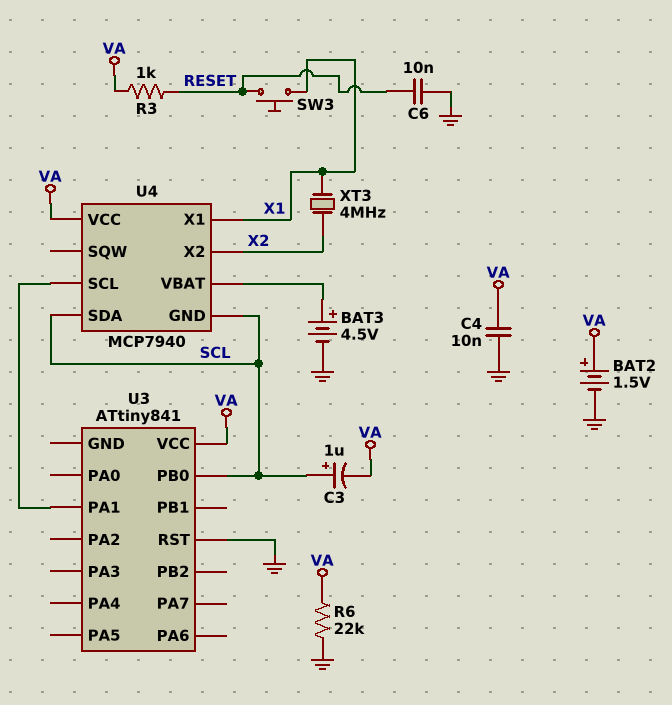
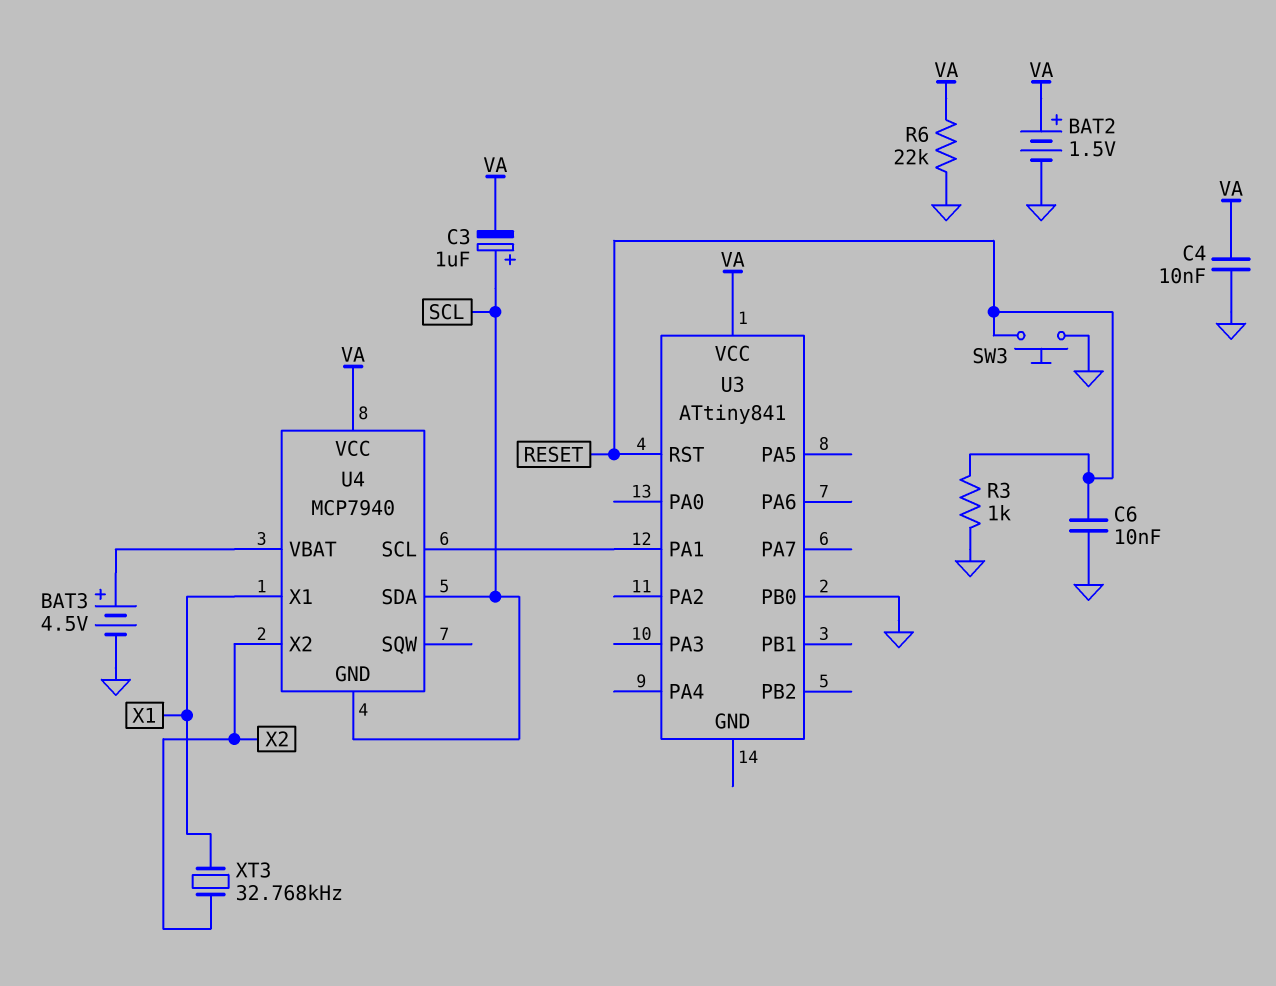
R3: 1k (RESET, VA) -> 1k (GND, RESET)
SW3: button (RESET, X1) -> button (GND, RESET)
U3 pin PB0: SCL -> GND
U3 pin RST: GND -> RESET
XT3: 4MHz (X1, X2) -> 32.768kHz (X1, X2)

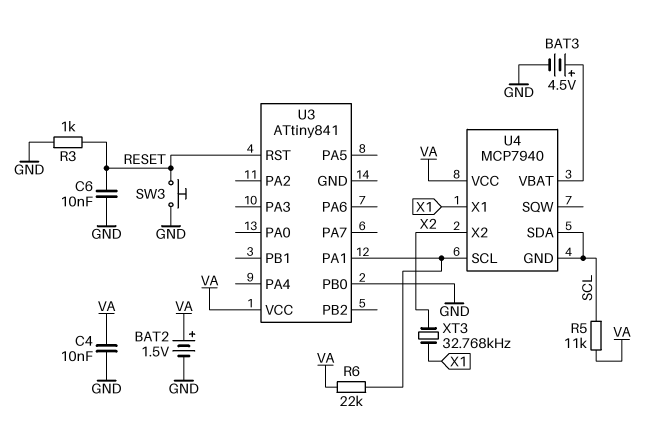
C3: 1uF (plus SCL, minus VA) -> none
R5: none -> 11k (SCL, VA)
R6: 22k (GND, VA) -> 22k (U3/PA1, VA)

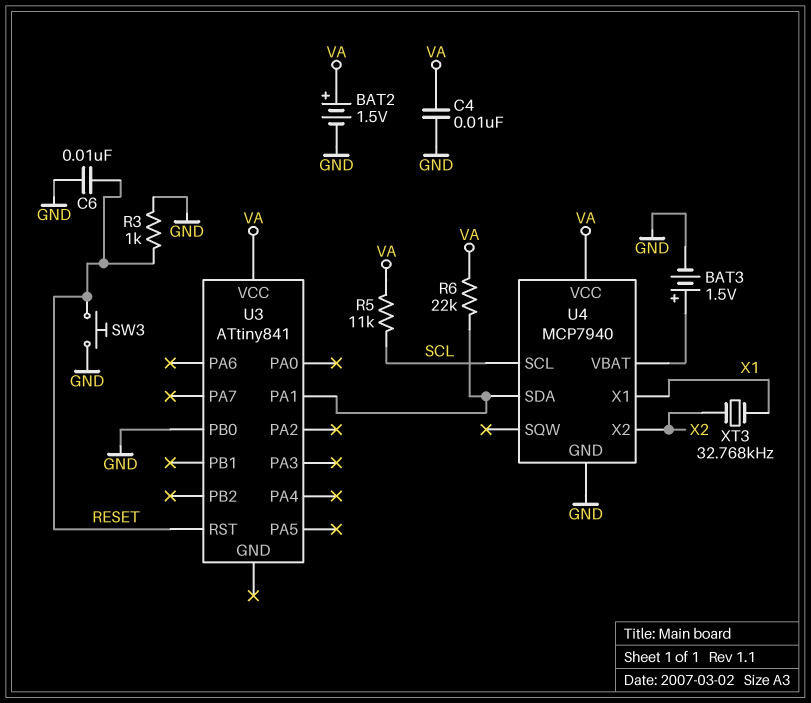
BAT3: 4.5V (plus U4/VBAT, minus GND) -> 1.5V (plus U4/VBAT, minus GND)
U4 pin GND: SCL -> GND
U4 pin SCL: U3/PA1 -> SCL
U4 pin SDA: SCL -> U3/PA1

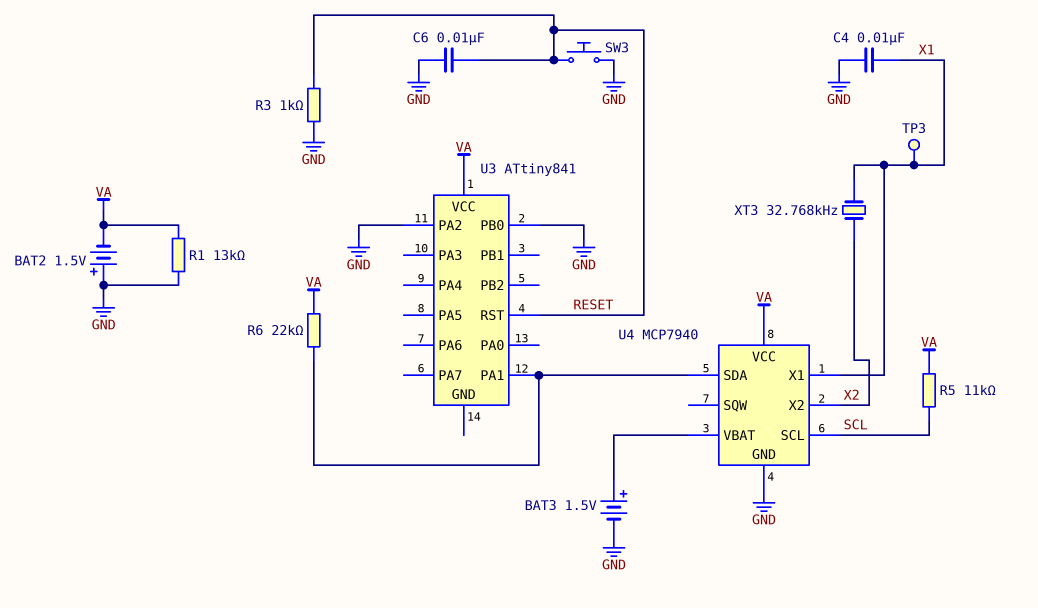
BAT2: 1.5V (plus VA, minus GND) -> 1.5V (plus GND, minus VA)
C4: 10nF (GND, VA) -> 10nF (GND, X1)
R1: none -> 13k (GND, VA)
TP3: none -> test point (X1)
U3 pin PA2: none -> GND

